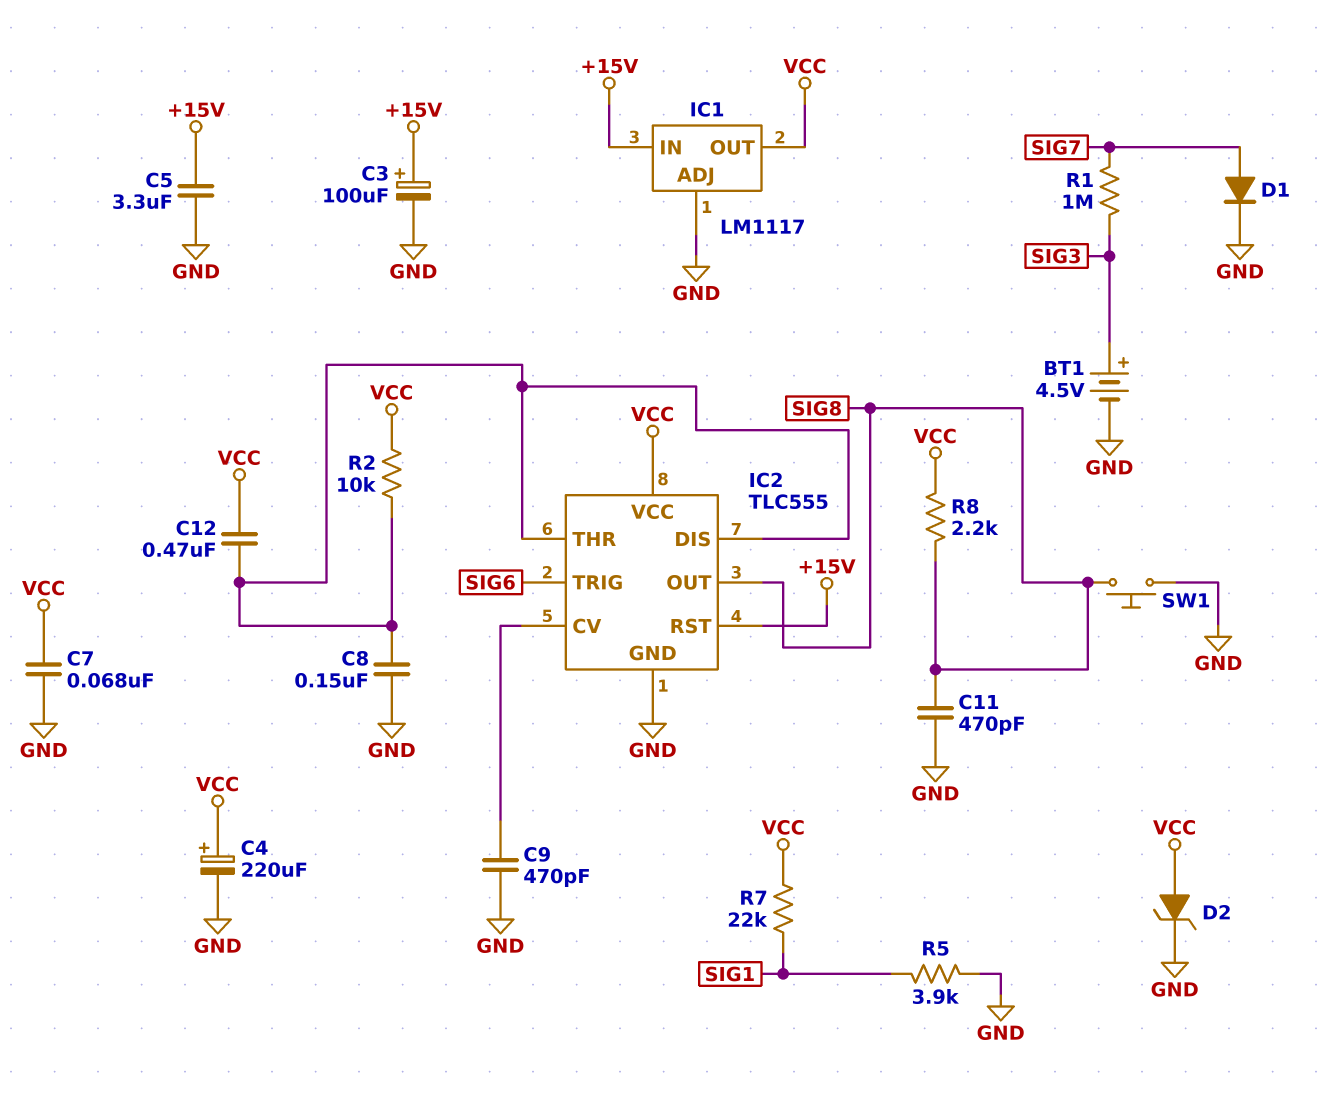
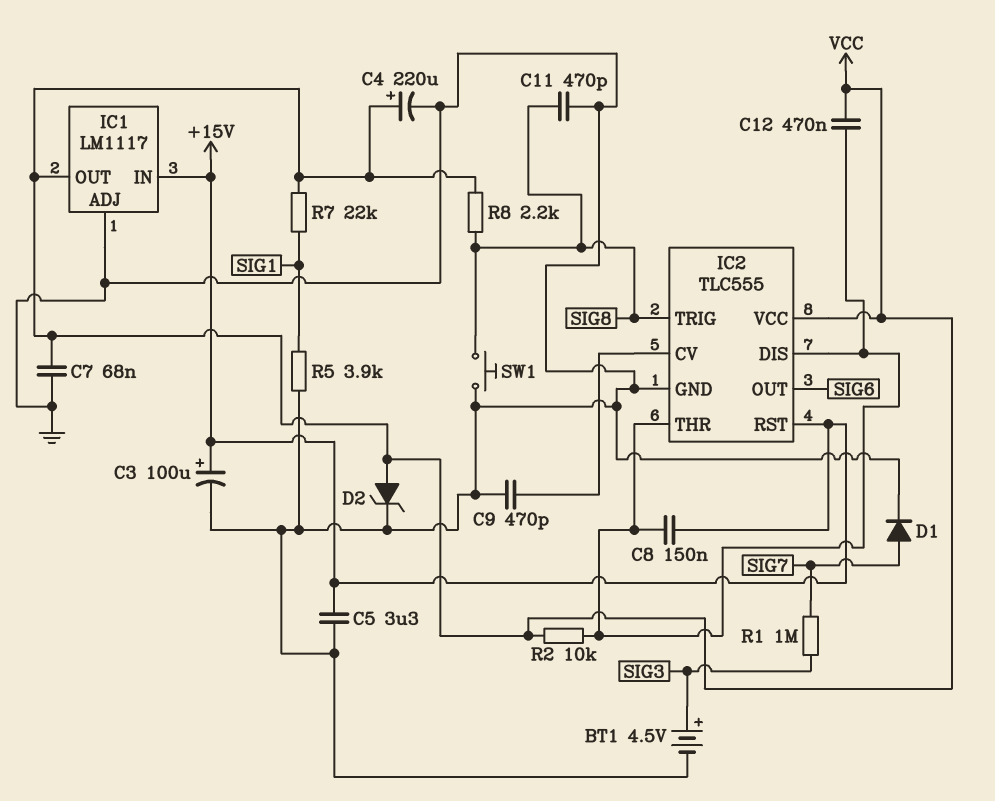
C8: 150nF (GND, IC2/DIS) -> 150nF (+15V, IC2/DIS)
IC2 pin OUT: SIG8 -> SIG6
IC2 pin TRIG: SIG6 -> SIG8

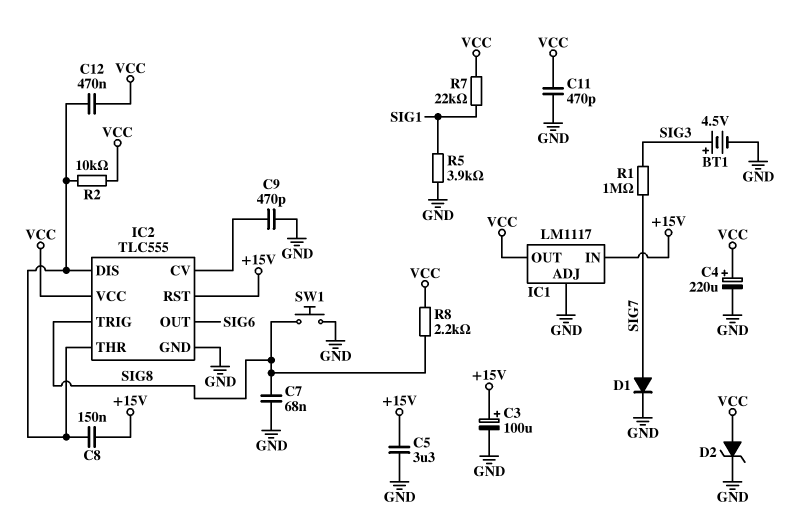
C7: 68nF (GND, VCC) -> 68nF (GND, SIG8)
C11: 470pF (GND, SIG8) -> 470pF (GND, VCC)

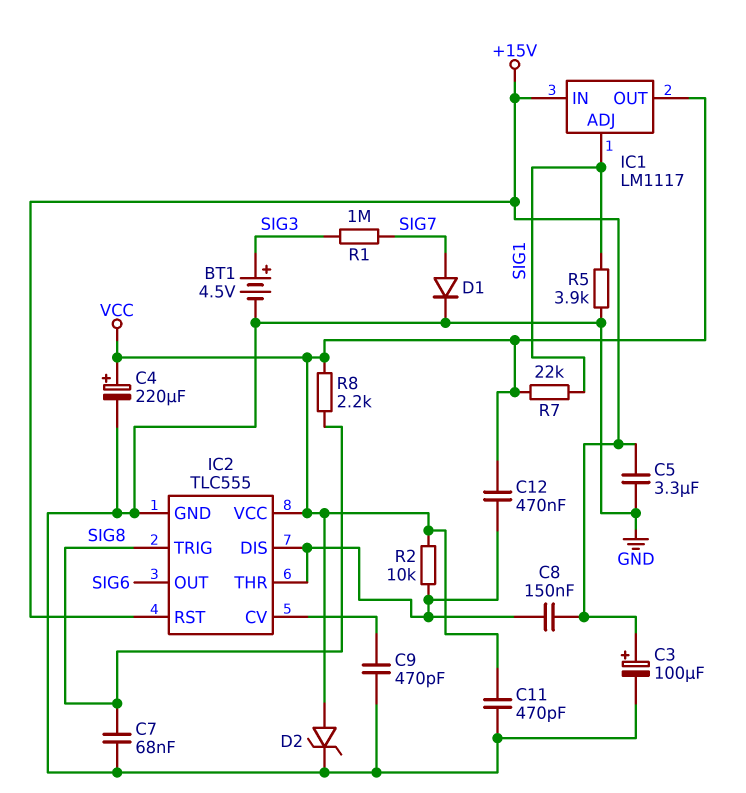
IC1 pin ADJ: GND -> SIG1
SW1: button (GND, SIG8) -> none

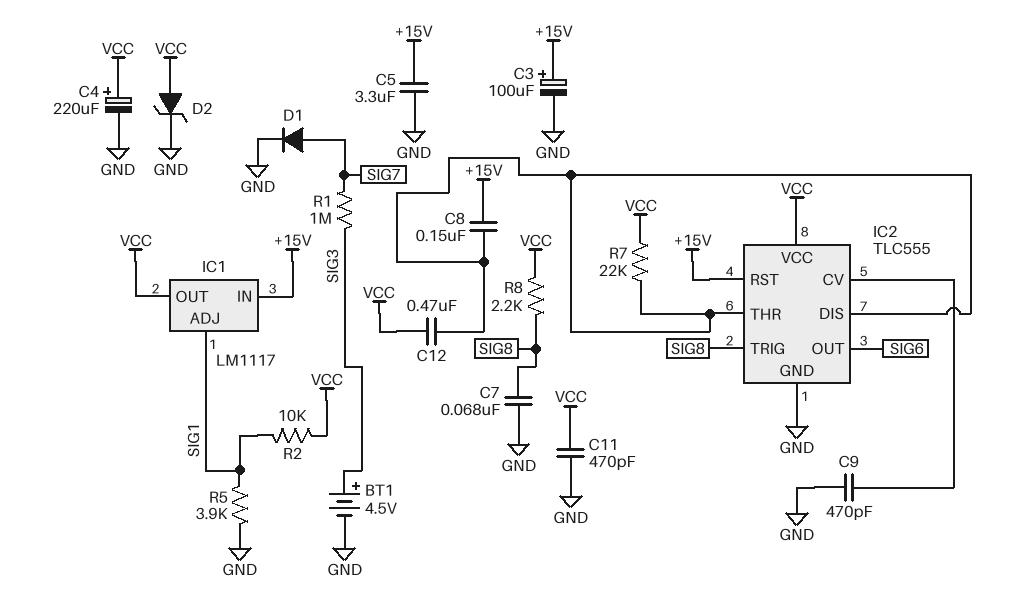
R2: 10k (IC2/DIS, VCC) -> 10k (SIG1, VCC)
R7: 22k (SIG1, VCC) -> 22k (IC2/DIS, VCC)

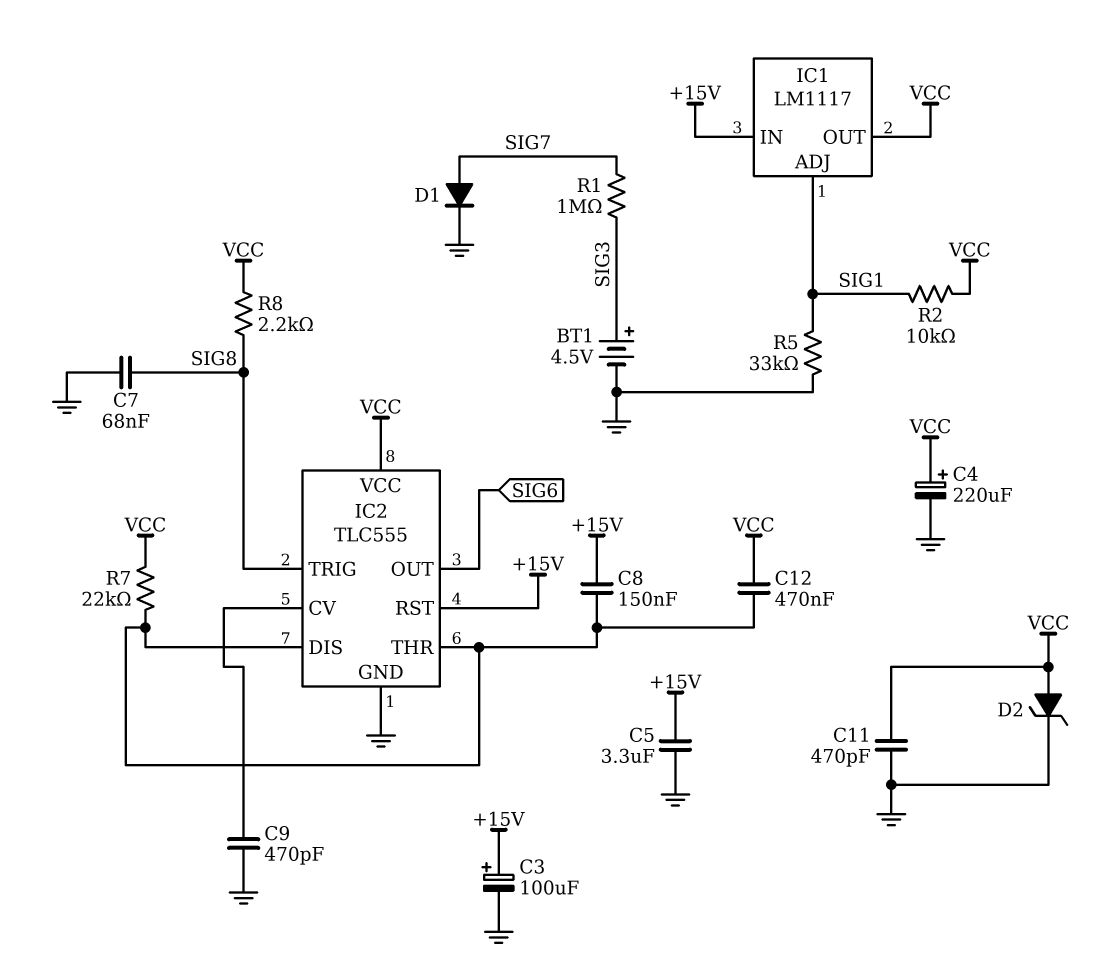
R5: 3.9k (GND, SIG1) -> 33k (GND, SIG1)

